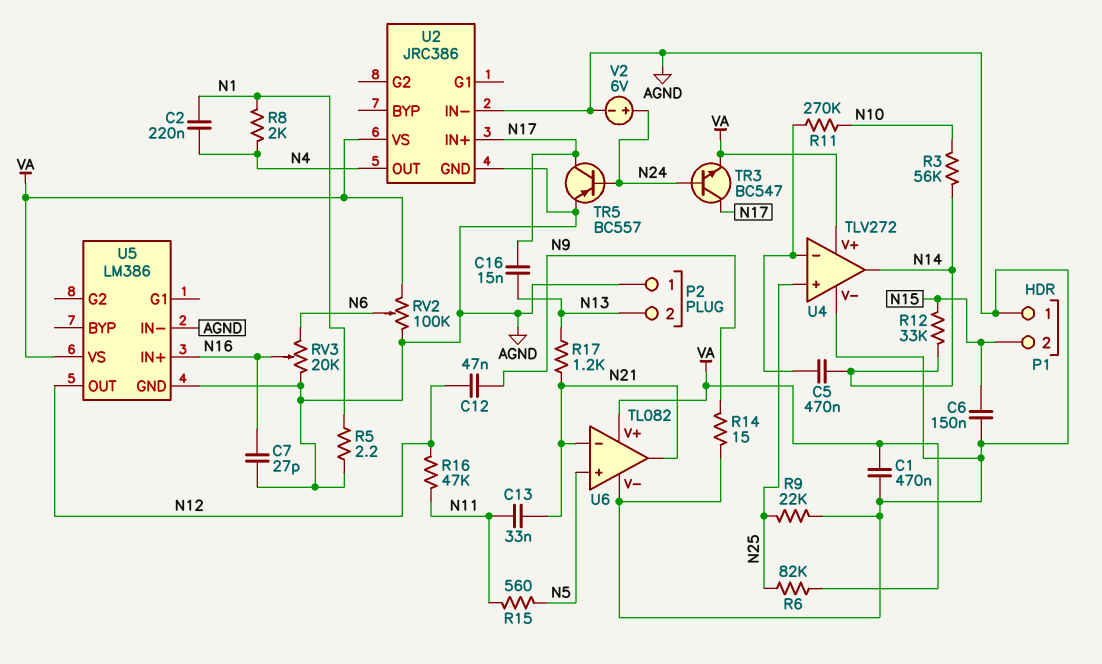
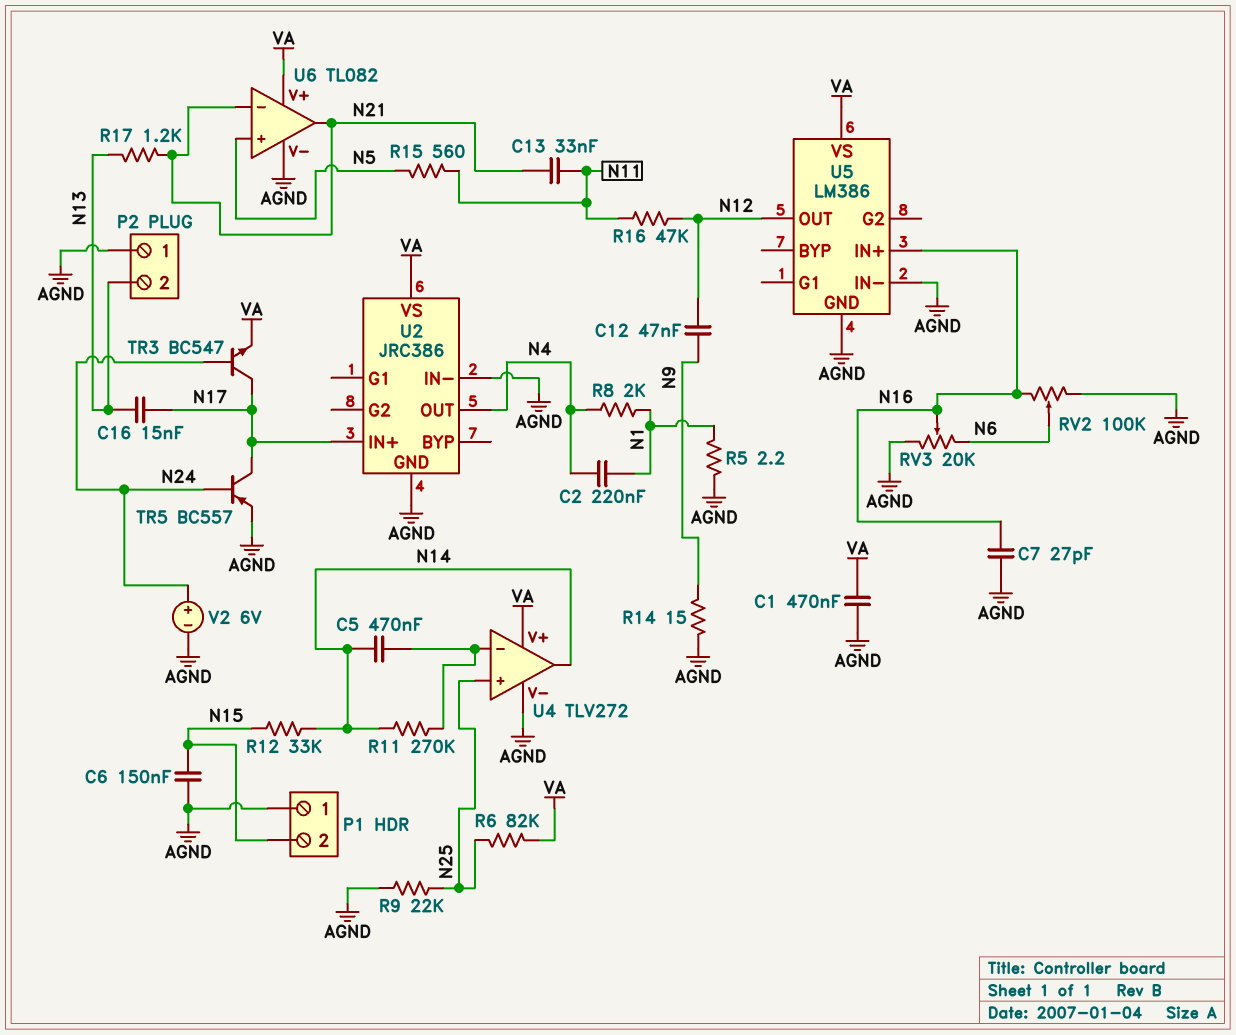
R3: 56k (N10, N14) -> none
R11: 270k (N10, U4/in-) -> 270k (N14, U4/in-)
RV2: 100k (AGND, VA, wiper N6) -> 100k (AGND, N16, wiper N6)

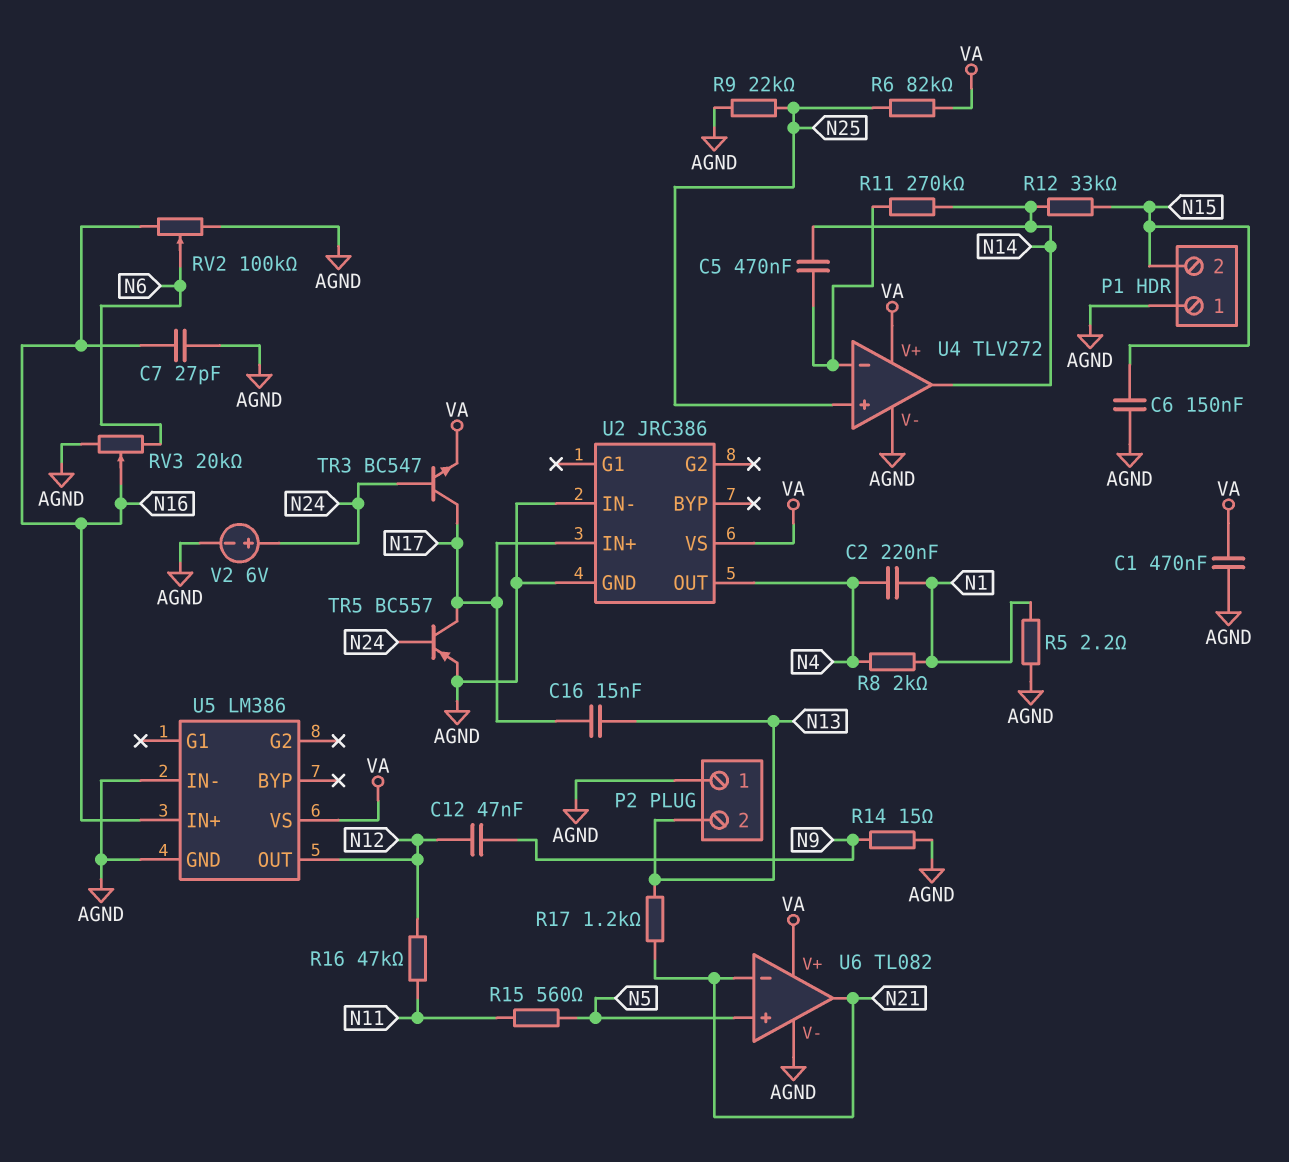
C13: 33nF (N11, N21) -> none

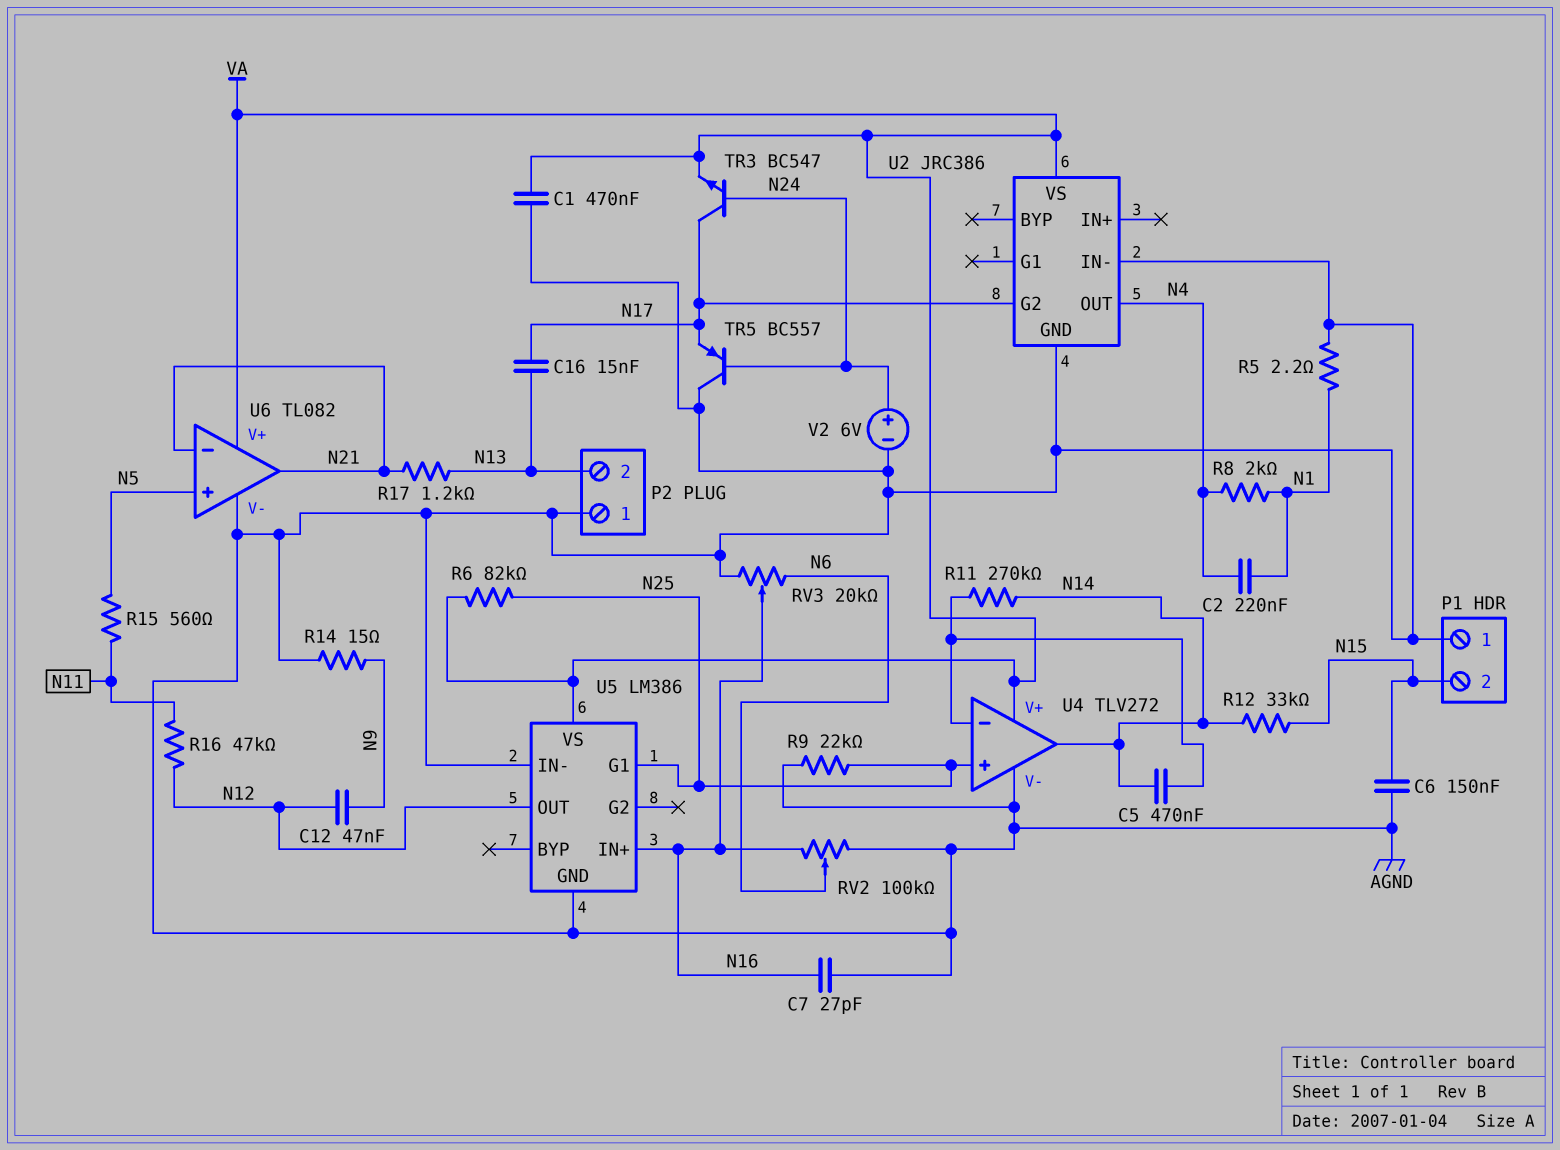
TR5: PNP BC557 (B N24, C N17, E AGND) -> PNP BC557 (B N24, C AGND, E N17)
U2 pin G2: none -> N17
U2 pin IN+: N17 -> none
U5 pin G1: none -> N25

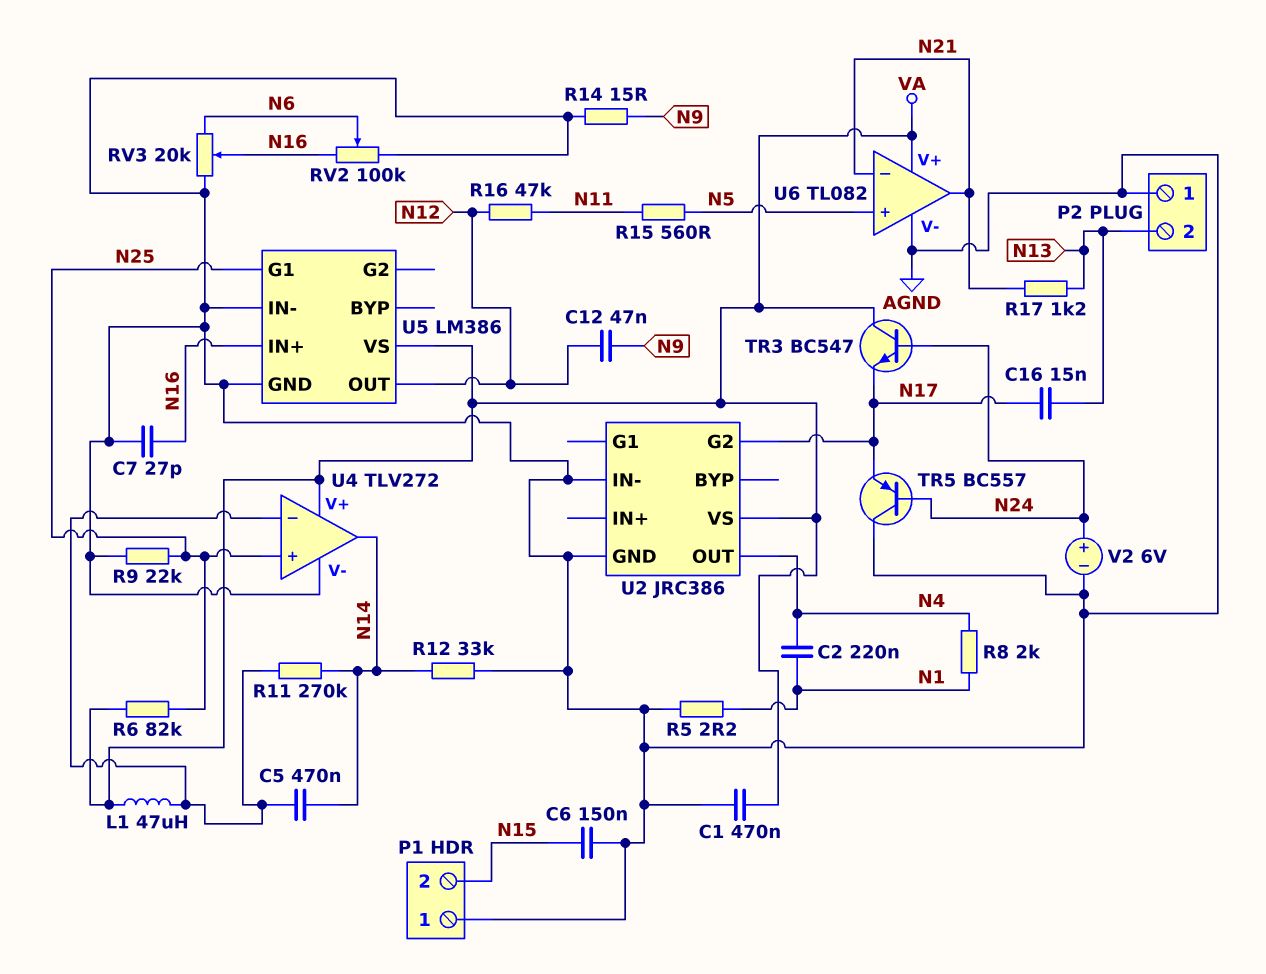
L1: none -> 47uH (U4/in-, VA)
R12: 33k (N14, N15) -> 33k (AGND, N14)
TR3: NPN BC547 (B N24, C N17, E VA) -> NPN BC547 (B N24, C VA, E N17)

